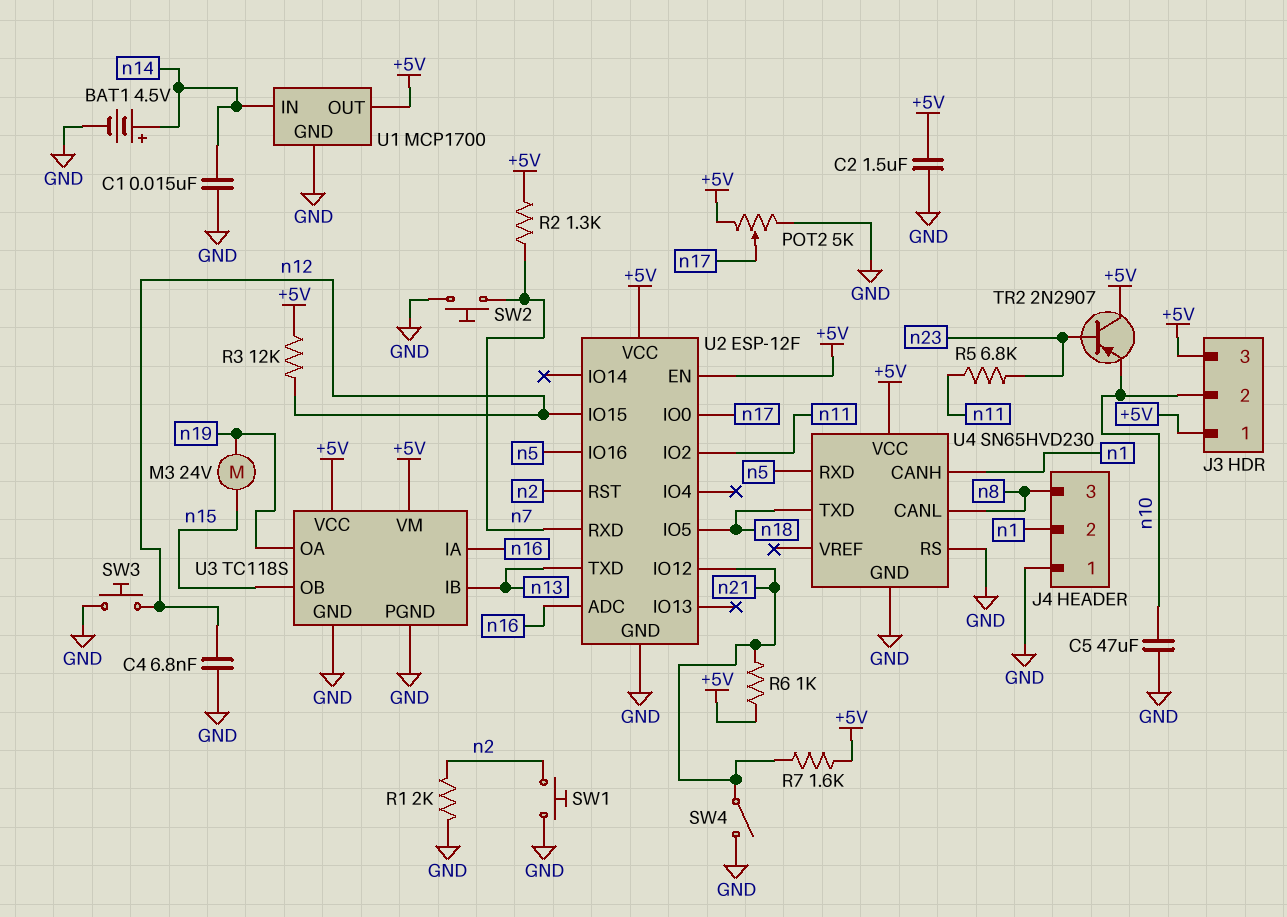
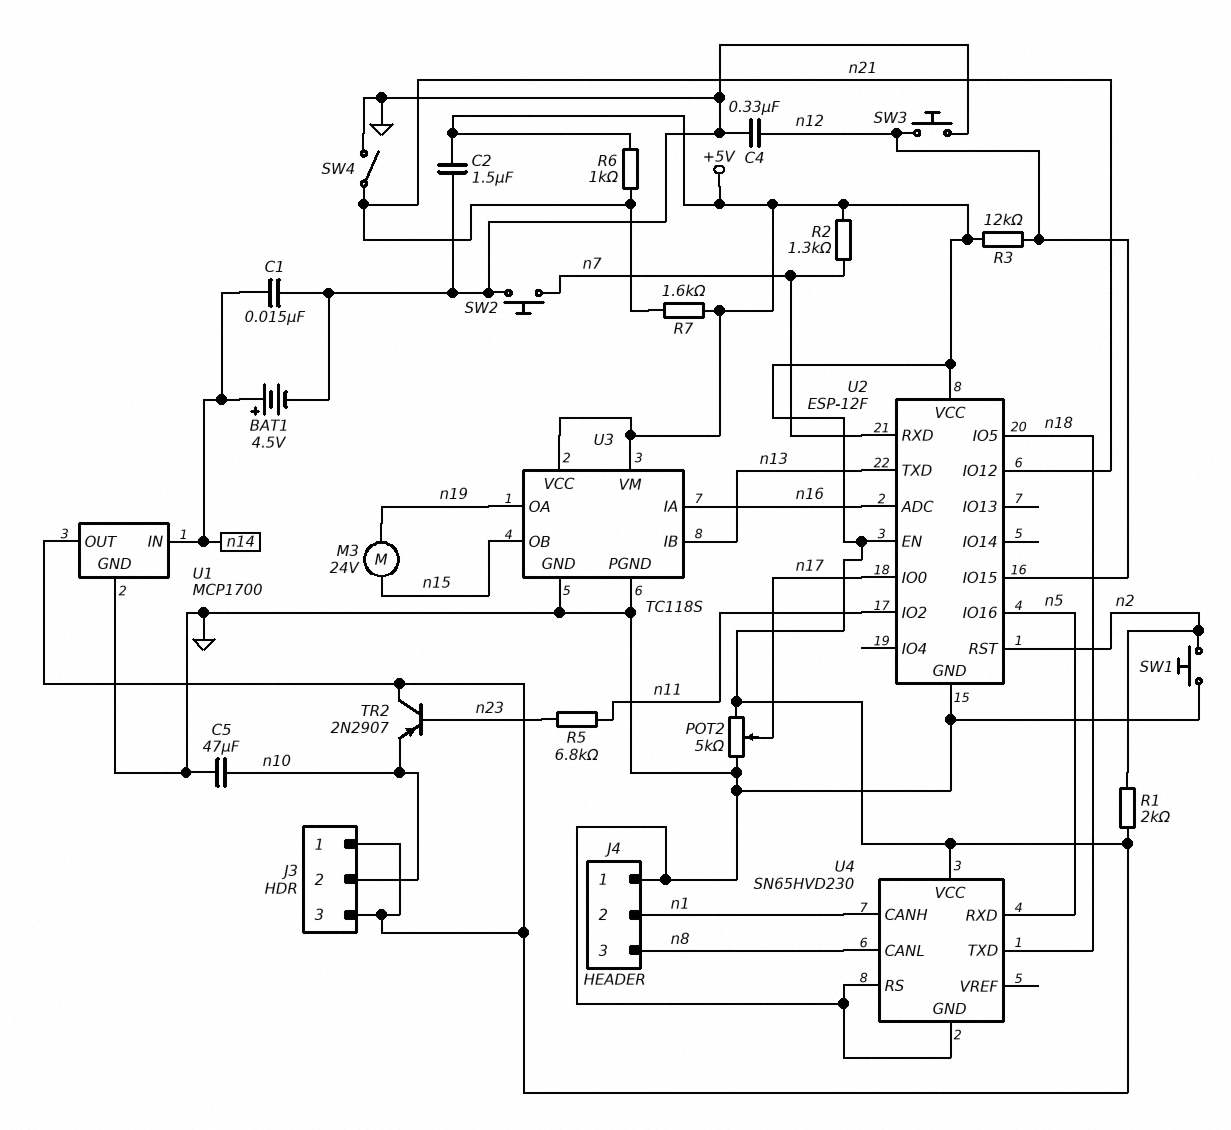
C4: 6.8nF (GND, n12) -> 330nF (GND, n12)
R1: 2k (GND, n2) -> 2k (+5V, n2)

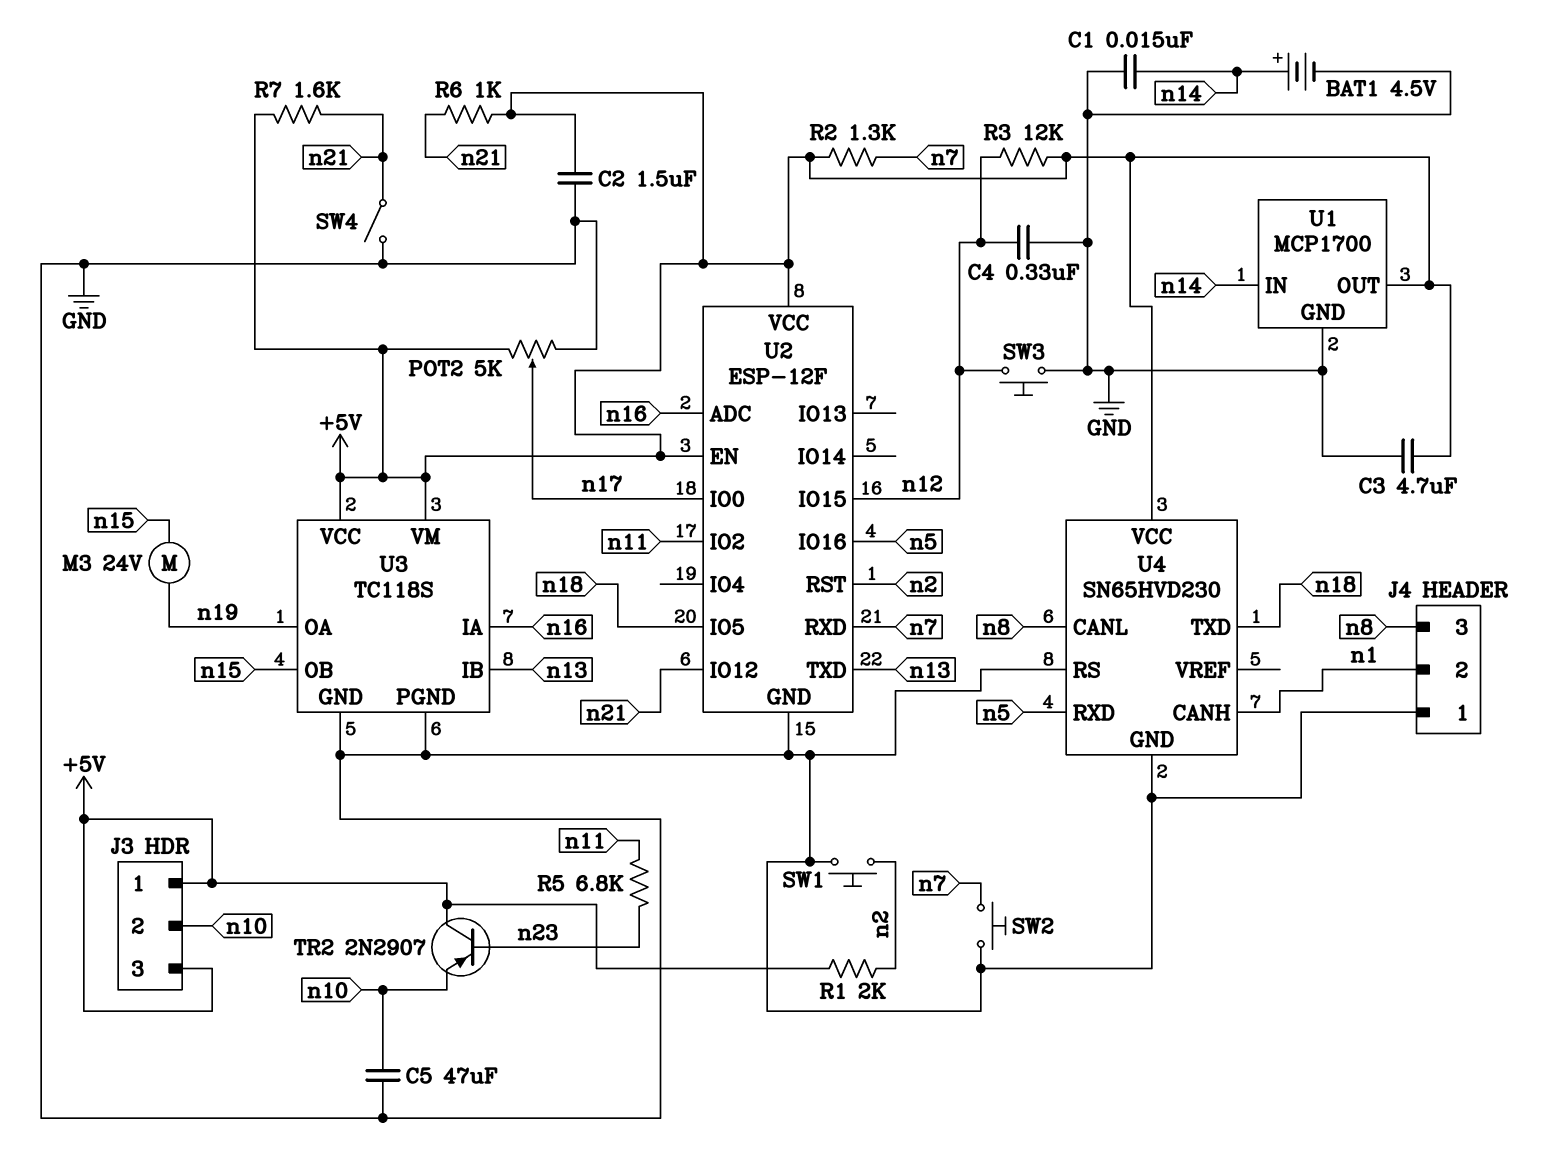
C3: none -> 4.7uF (+5V, GND)

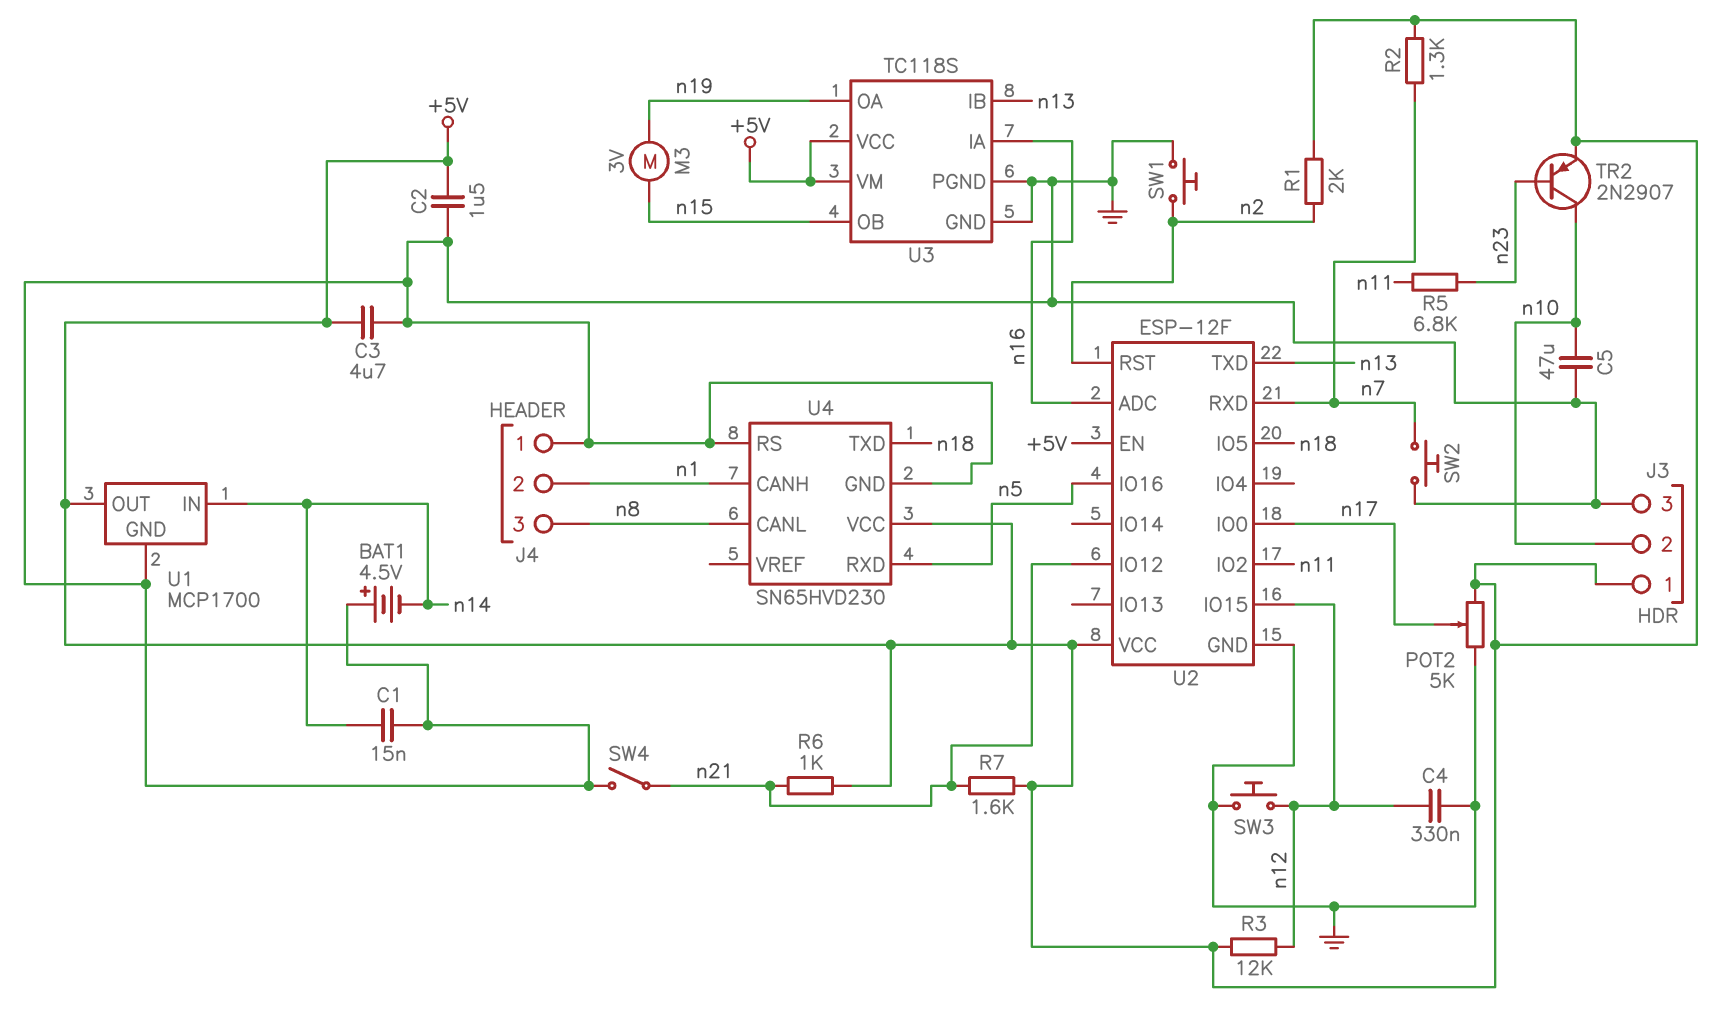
BAT1: 4.5V (plus n14, minus GND) -> 4.5V (plus GND, minus n14)
J3 pin 3: +5V -> GND
M3: motor 24V (n15, n19) -> motor 3V (n15, n19)
TR2: PNP 2N2907 (B n23, C +5V, E n10) -> PNP 2N2907 (B n23, C n10, E +5V)

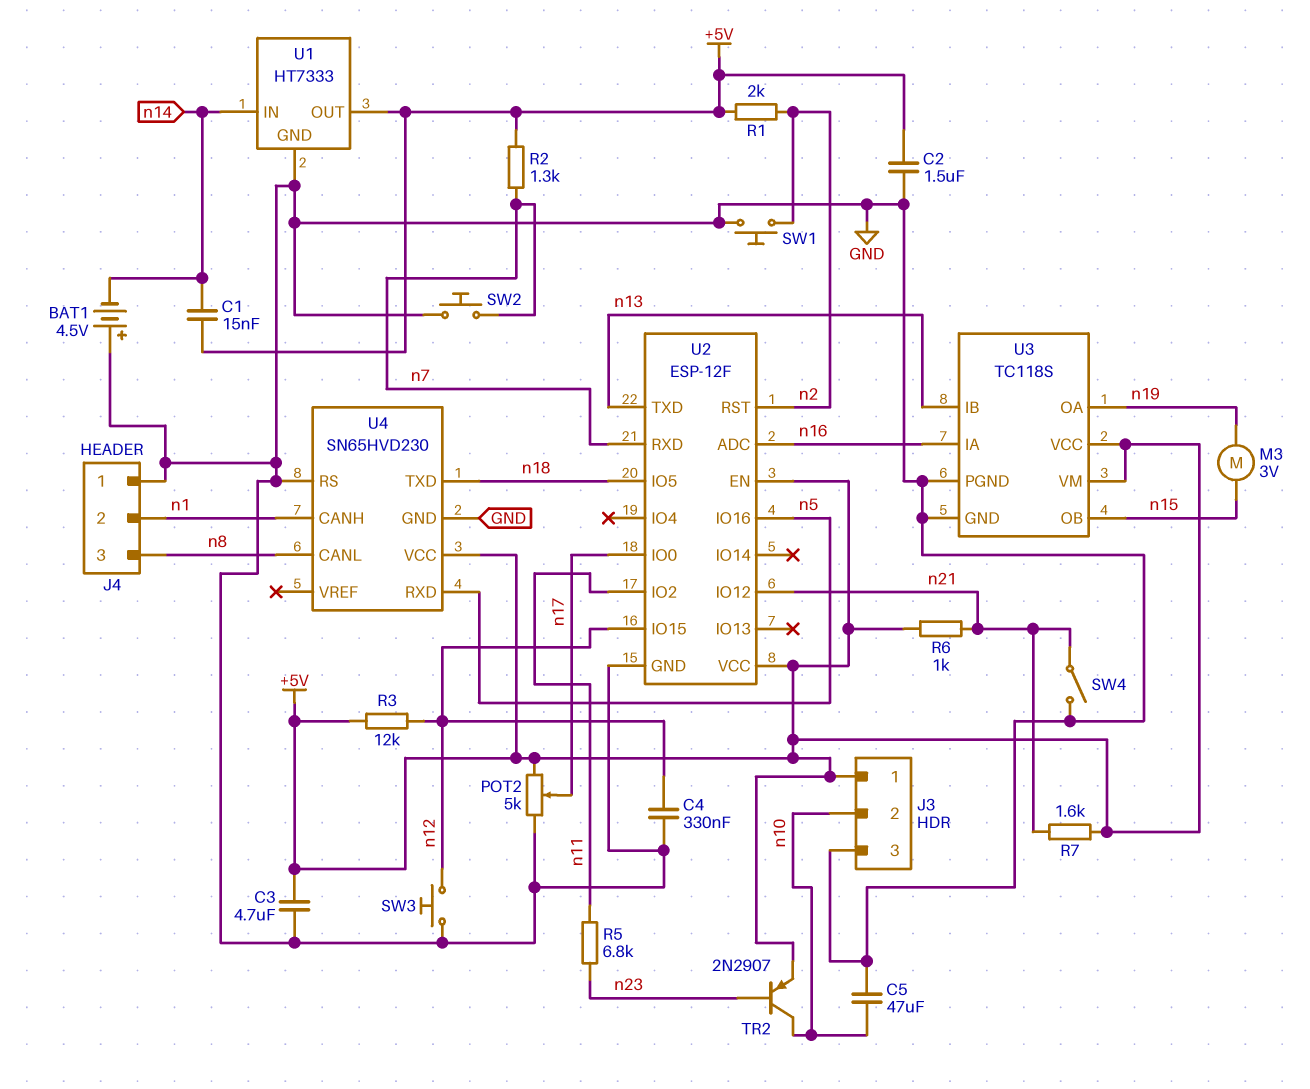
C1: 15nF (GND, n14) -> 15nF (+5V, n14)
U1: MCP1700 -> HT7333

